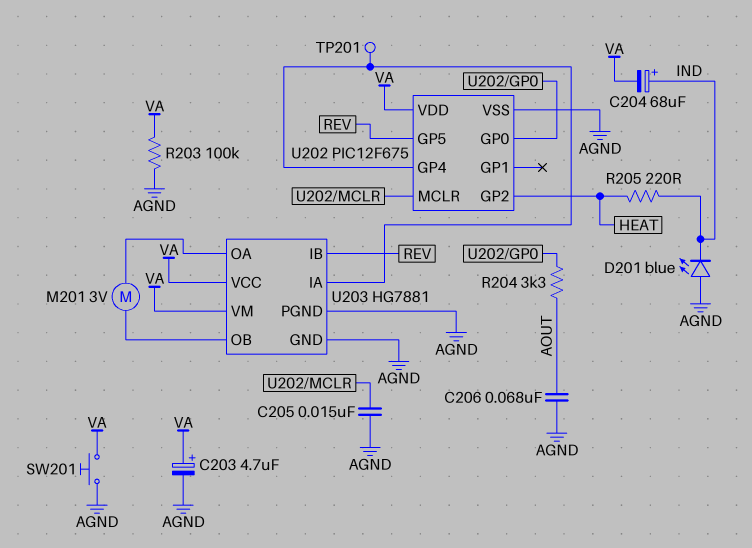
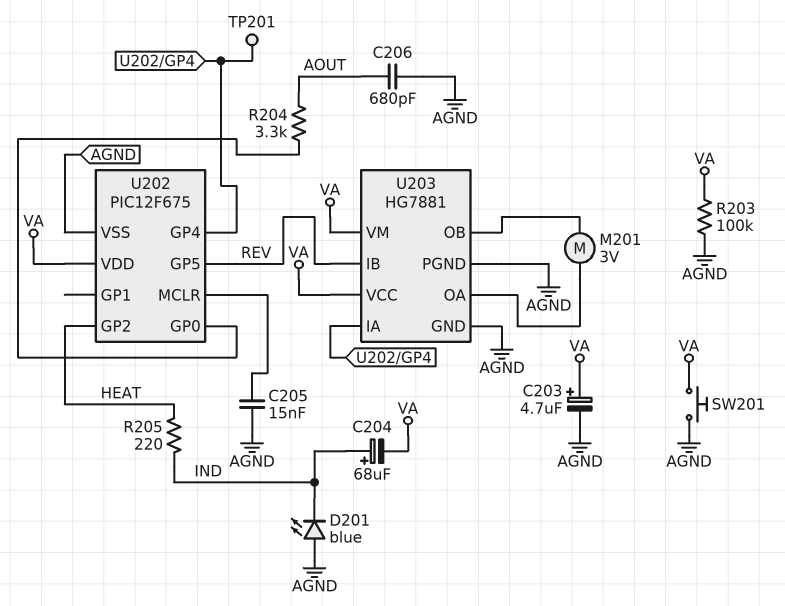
C206: 68nF (AGND, AOUT) -> 680pF (AGND, AOUT)

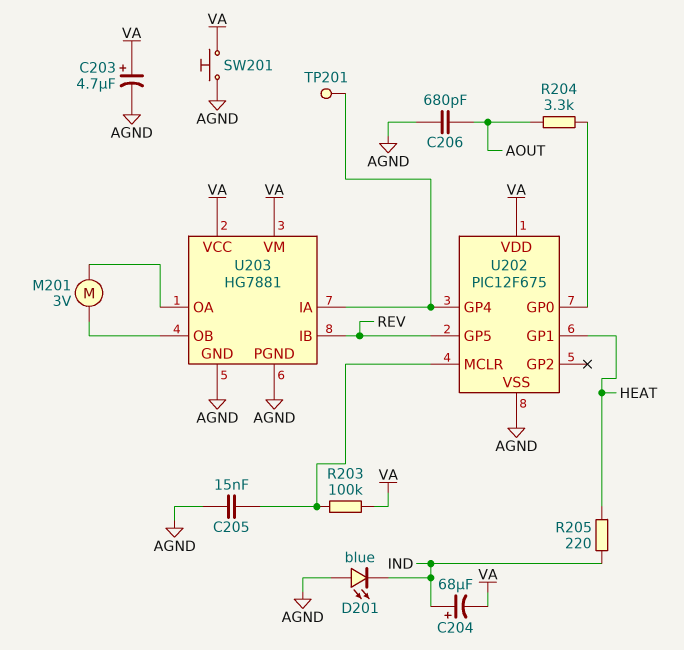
R203: 100k (AGND, VA) -> 100k (U202/MCLR, VA)
U202 pin GP1: none -> HEAT
U202 pin GP2: HEAT -> none

